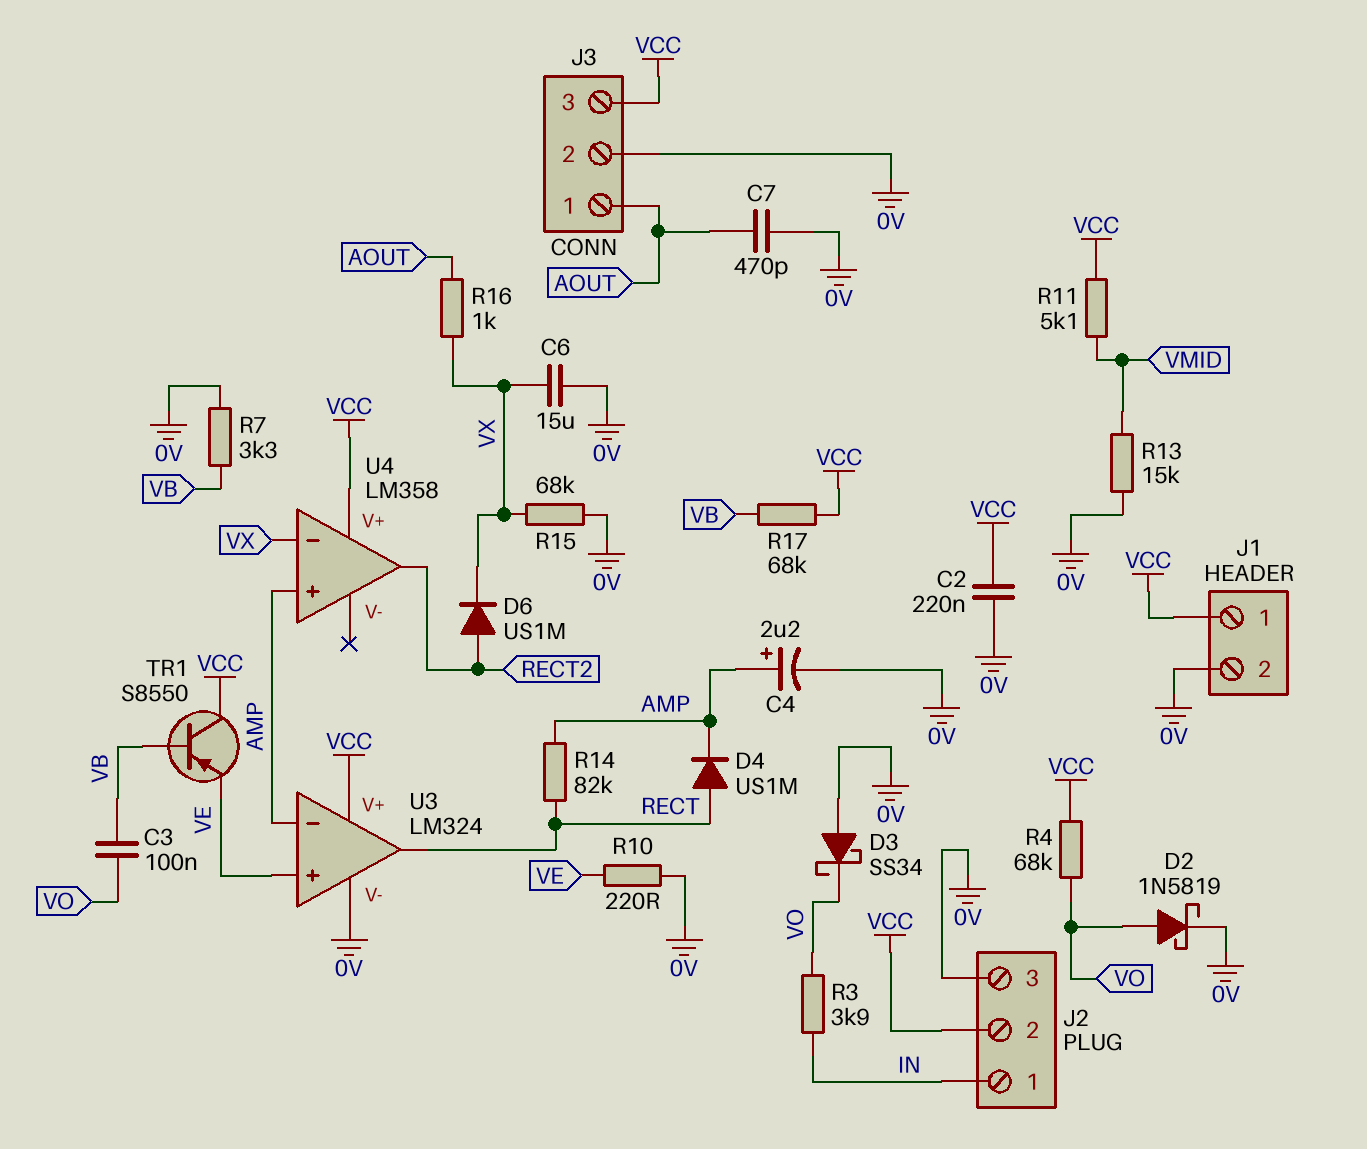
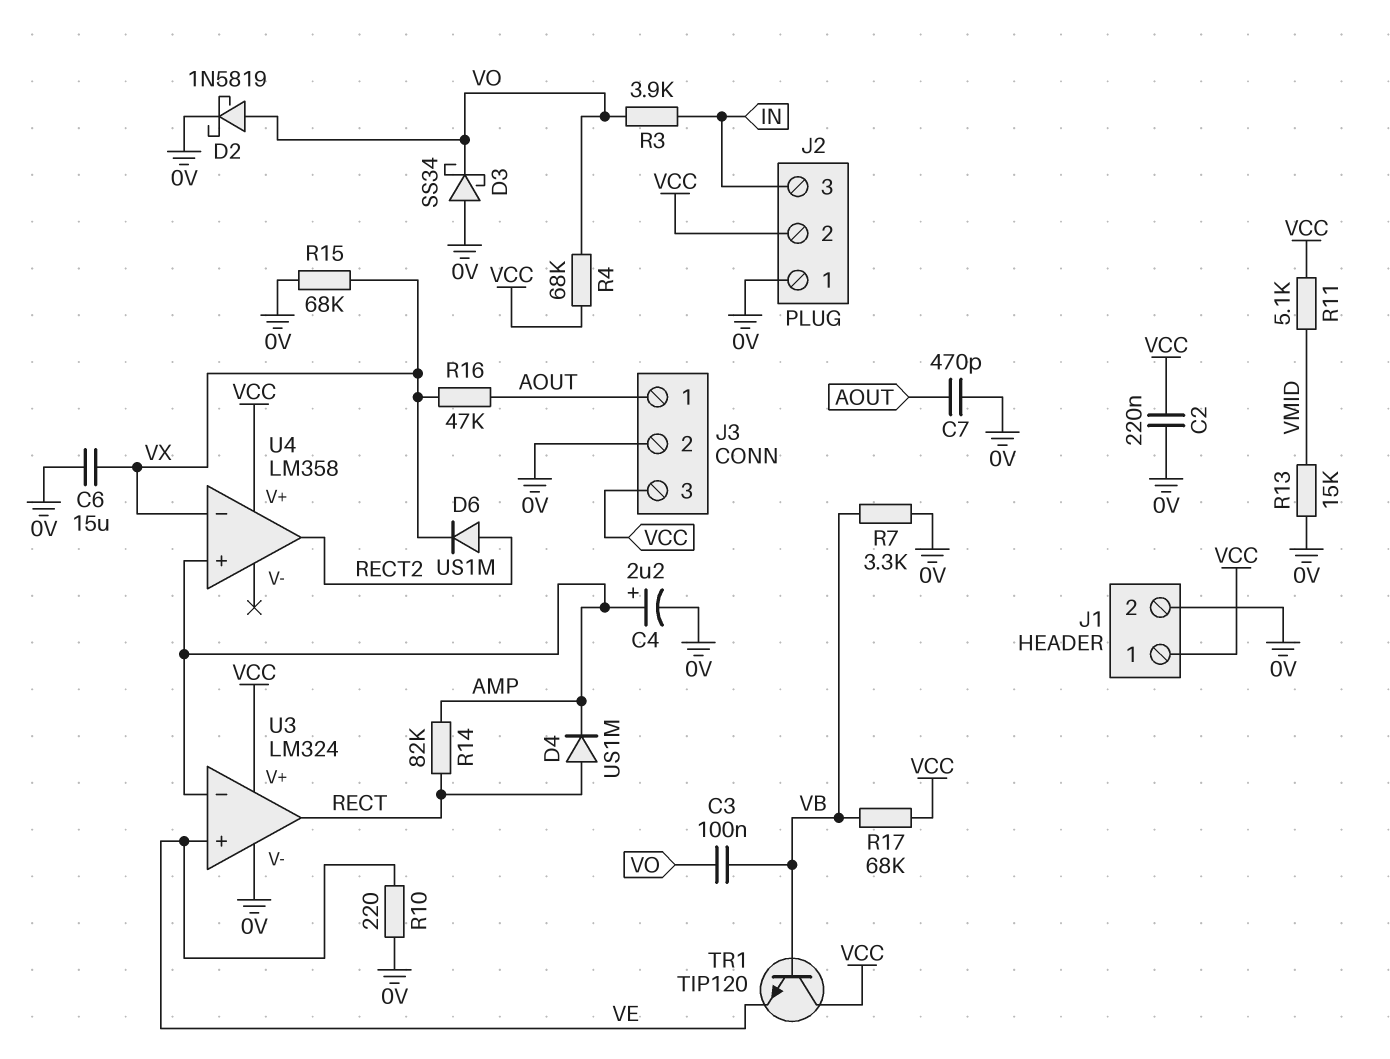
J2 pin 1: IN -> 0V
J2 pin 3: 0V -> IN
R16: 1k (AOUT, VX) -> 47k (AOUT, VX)
TR1: PNP S8550 (B VB, C VCC, E VE) -> NPN TIP120 (B VB, C VCC, E VE)

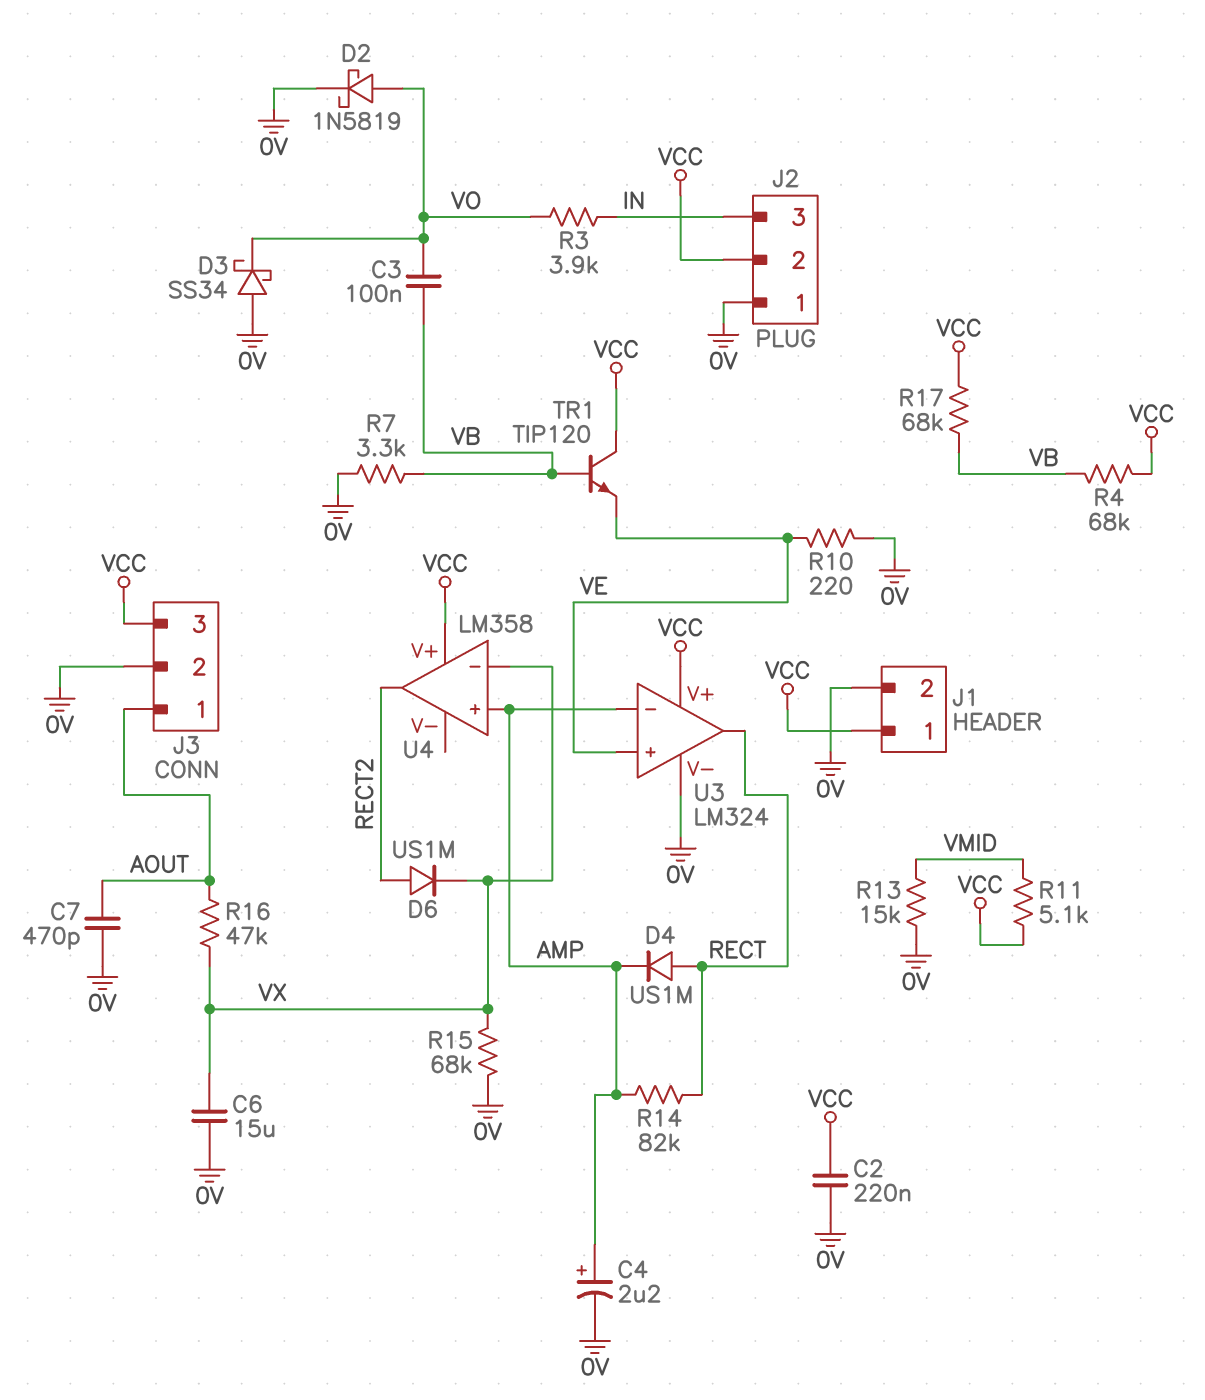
R4: 68k (VCC, VO) -> 68k (VB, VCC)

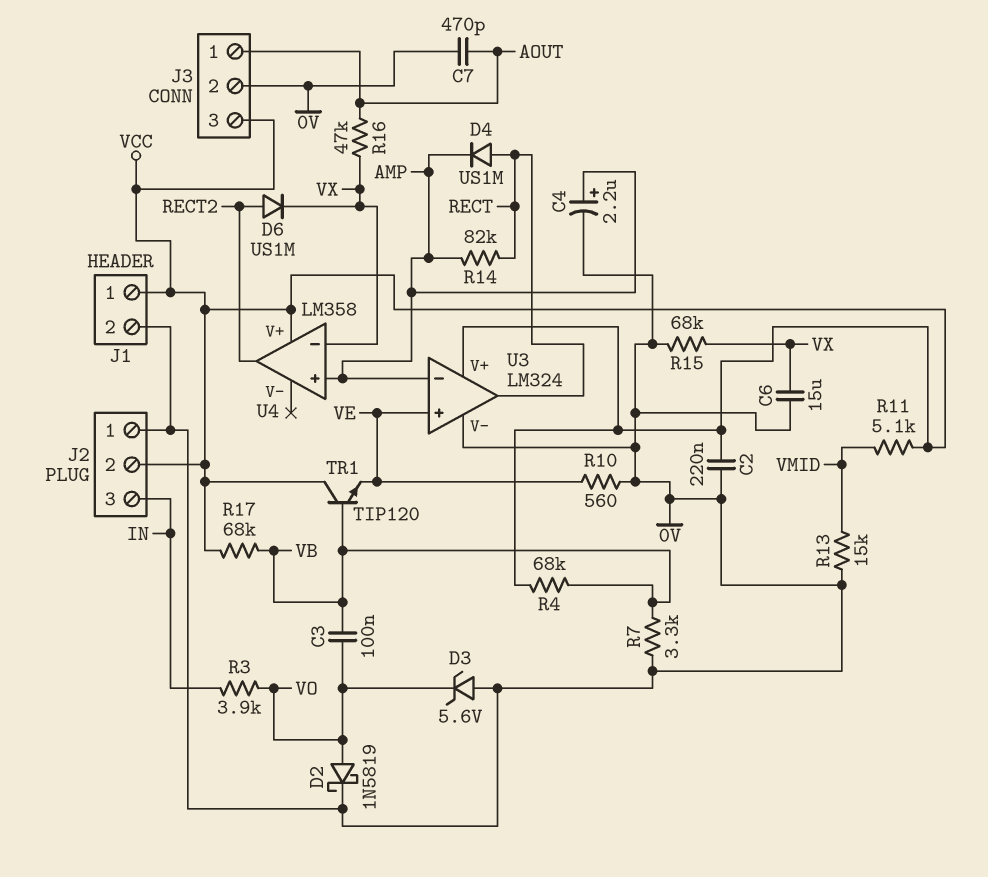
D3: schottky SS34 (A 0V, K VO) -> zener 5.6V (A 0V, K VO)
R10: 220 (0V, VE) -> 560 (0V, VE)

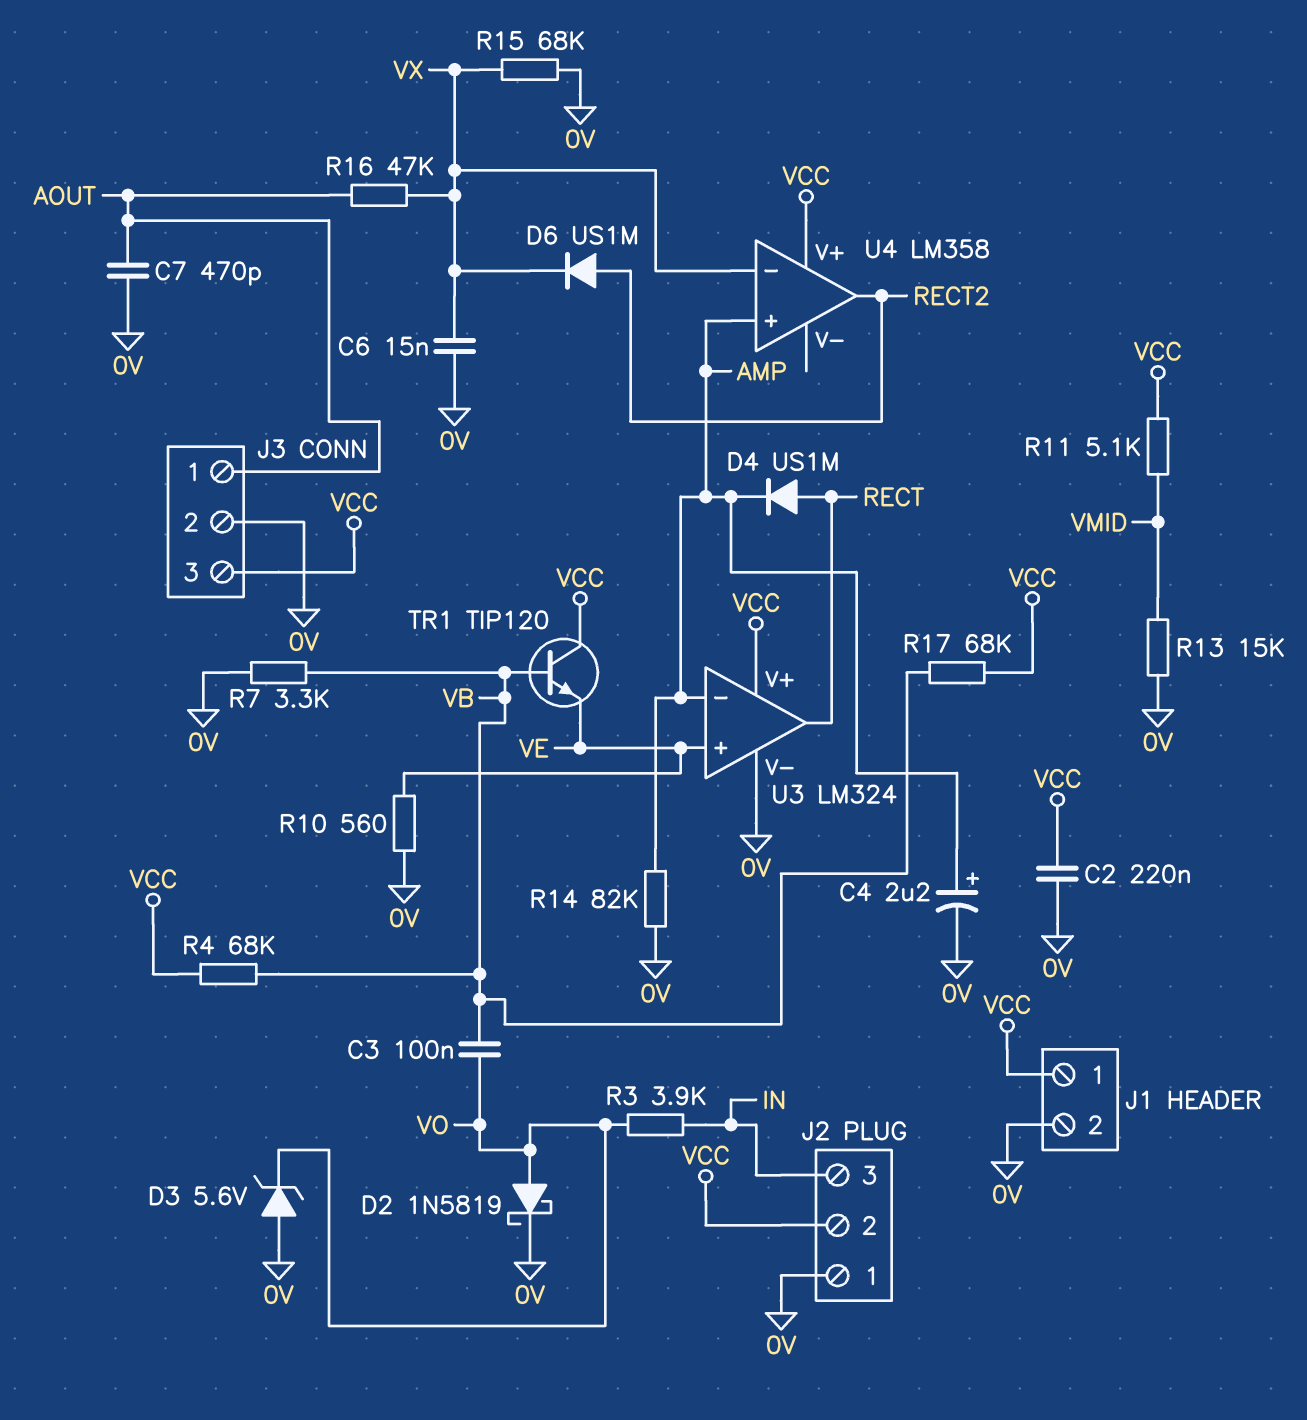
C6: 15uF (0V, VX) -> 15nF (0V, VX)
R14: 82k (AMP, RECT) -> 82k (0V, AMP)

